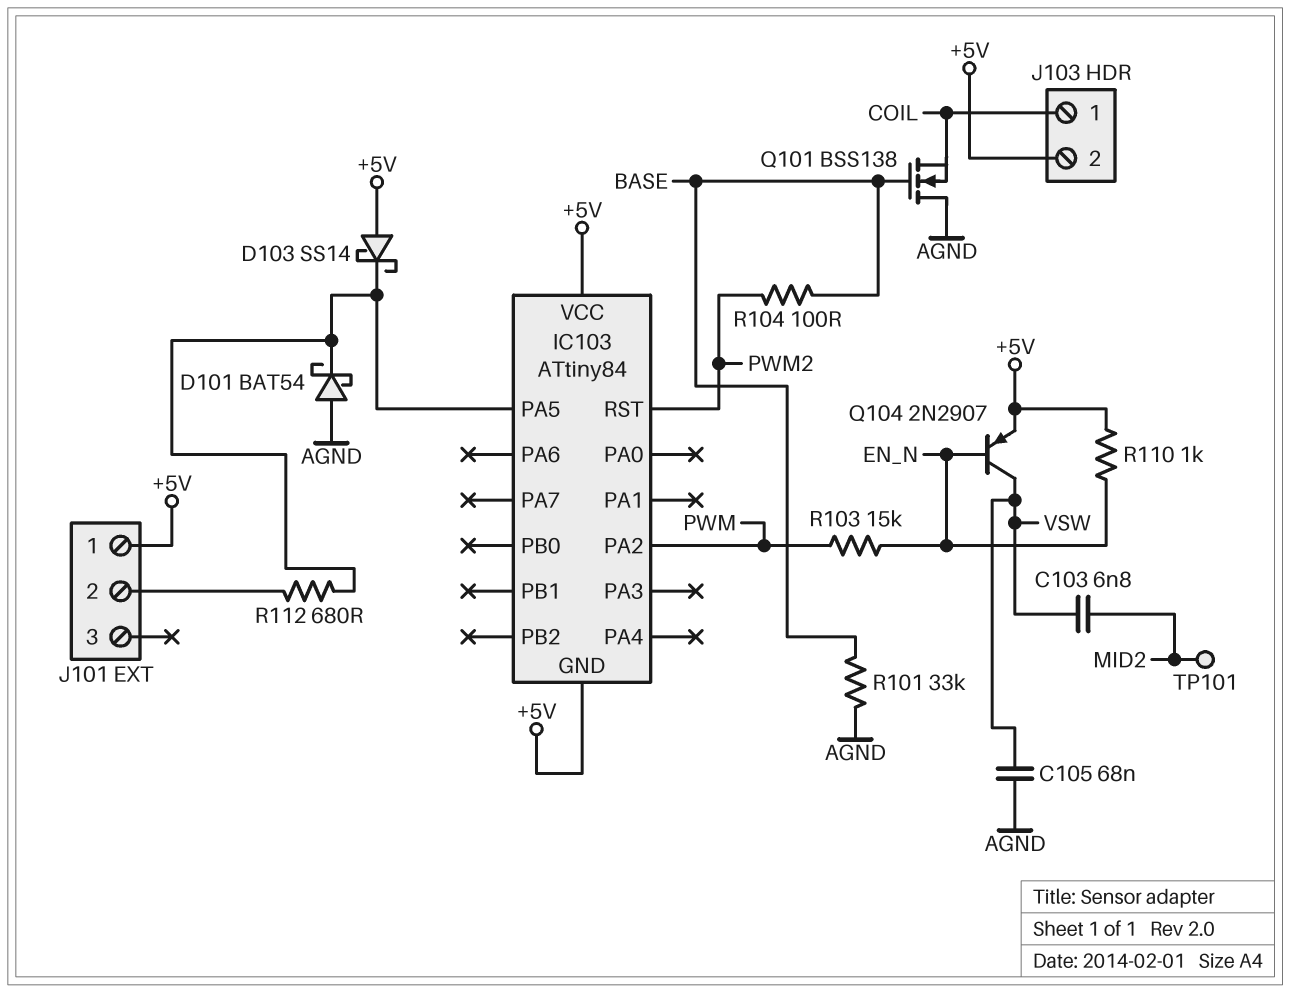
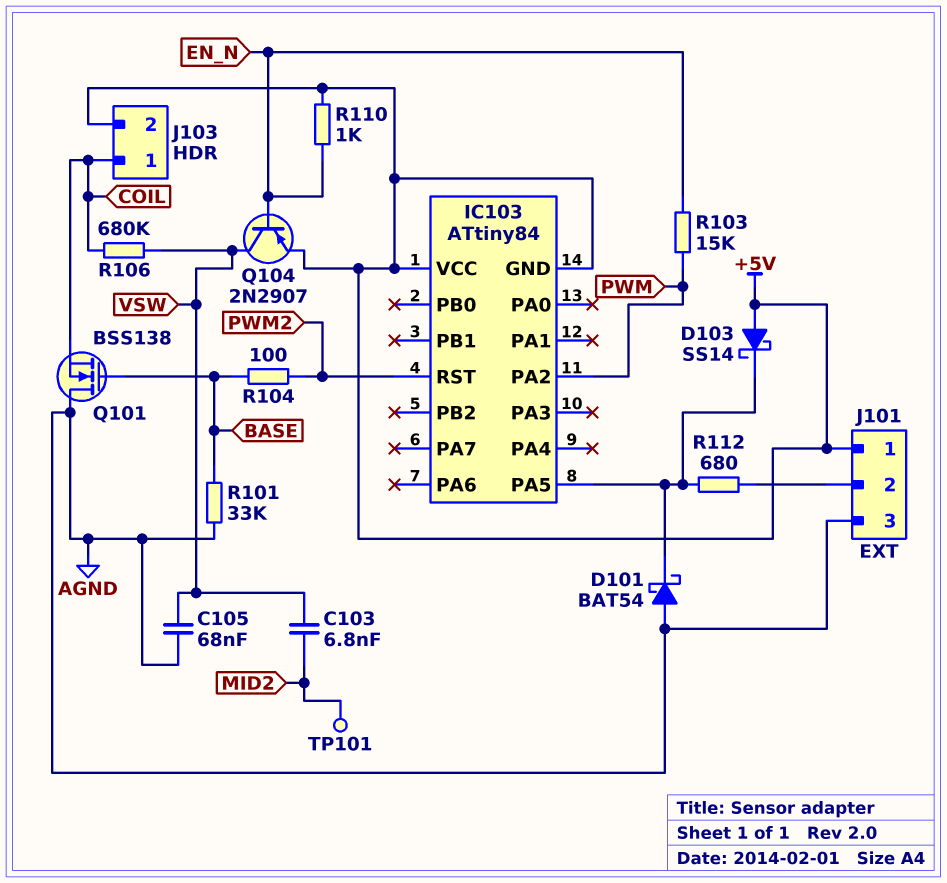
J101 pin 3: none -> AGND
R106: none -> 680k (COIL, VSW)

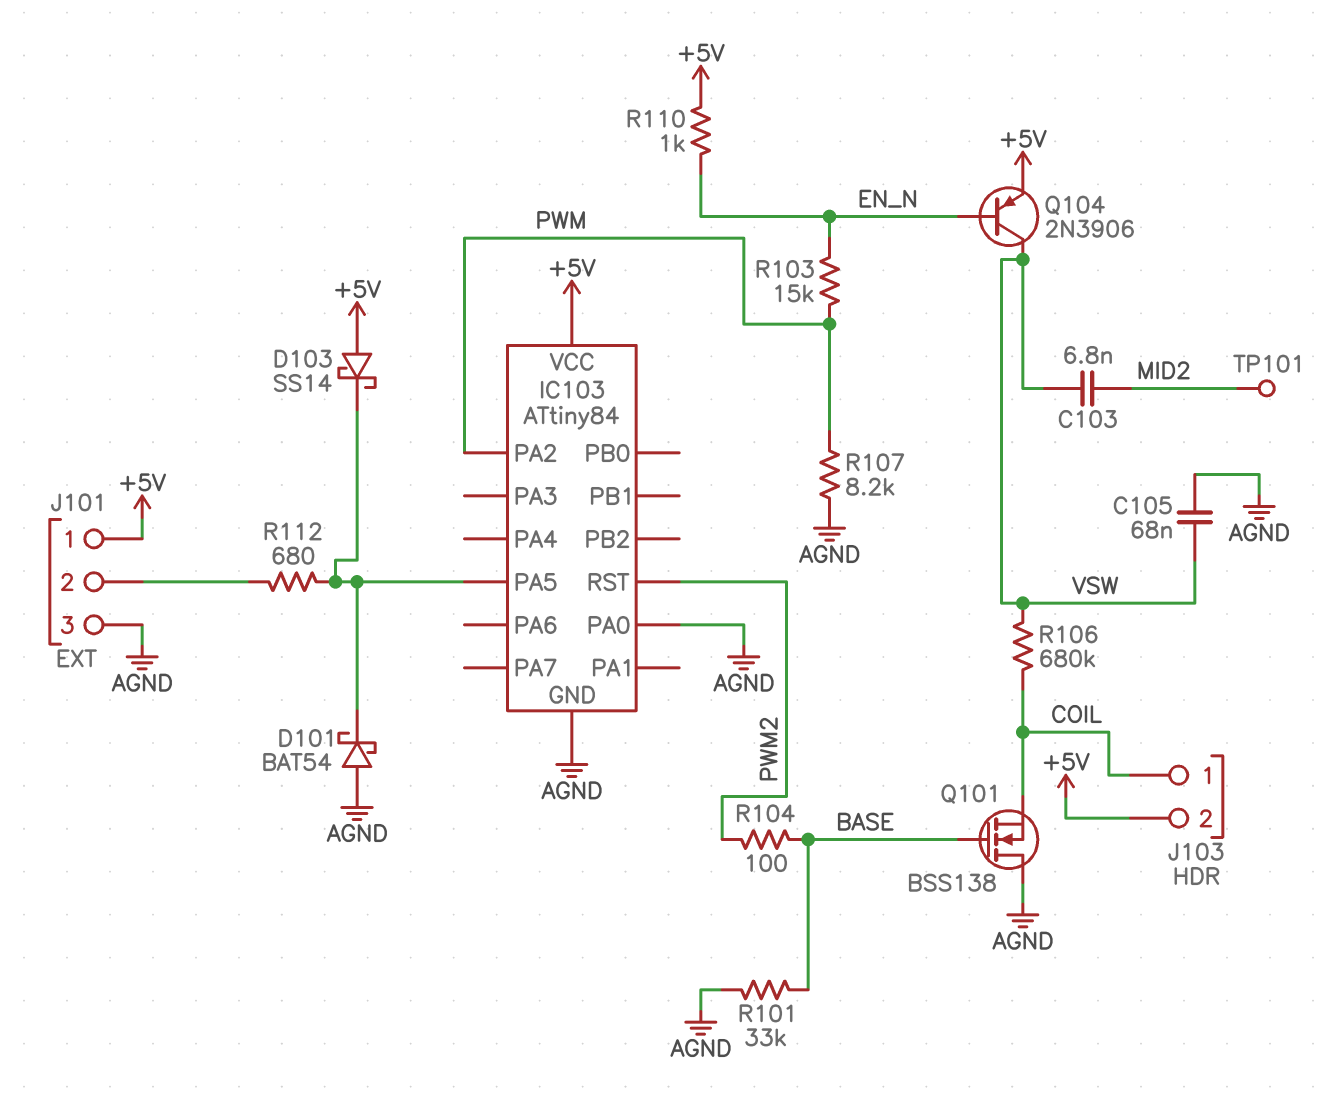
IC103 pin GND: +5V -> AGND
IC103 pin PA0: none -> AGND
Q104: PNP 2N2907 (B EN_N, C VSW, E +5V) -> PNP 2N3906 (B EN_N, C VSW, E +5V)
R107: none -> 8.2k (AGND, PWM)

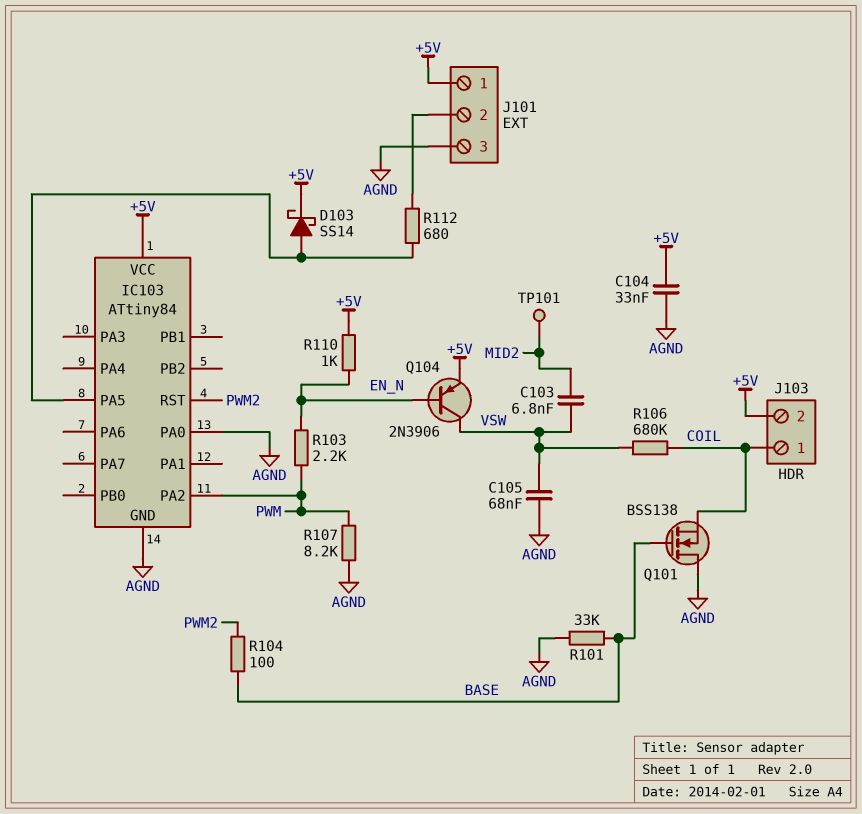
C104: none -> 33nF (+5V, AGND)
D101: schottky BAT54 (A AGND, K IC103/PA5) -> none
D103: schottky SS14 (A +5V, K IC103/PA5) -> schottky SS14 (A IC103/PA5, K +5V)
R103: 15k (EN_N, PWM) -> 2.2k (EN_N, PWM)

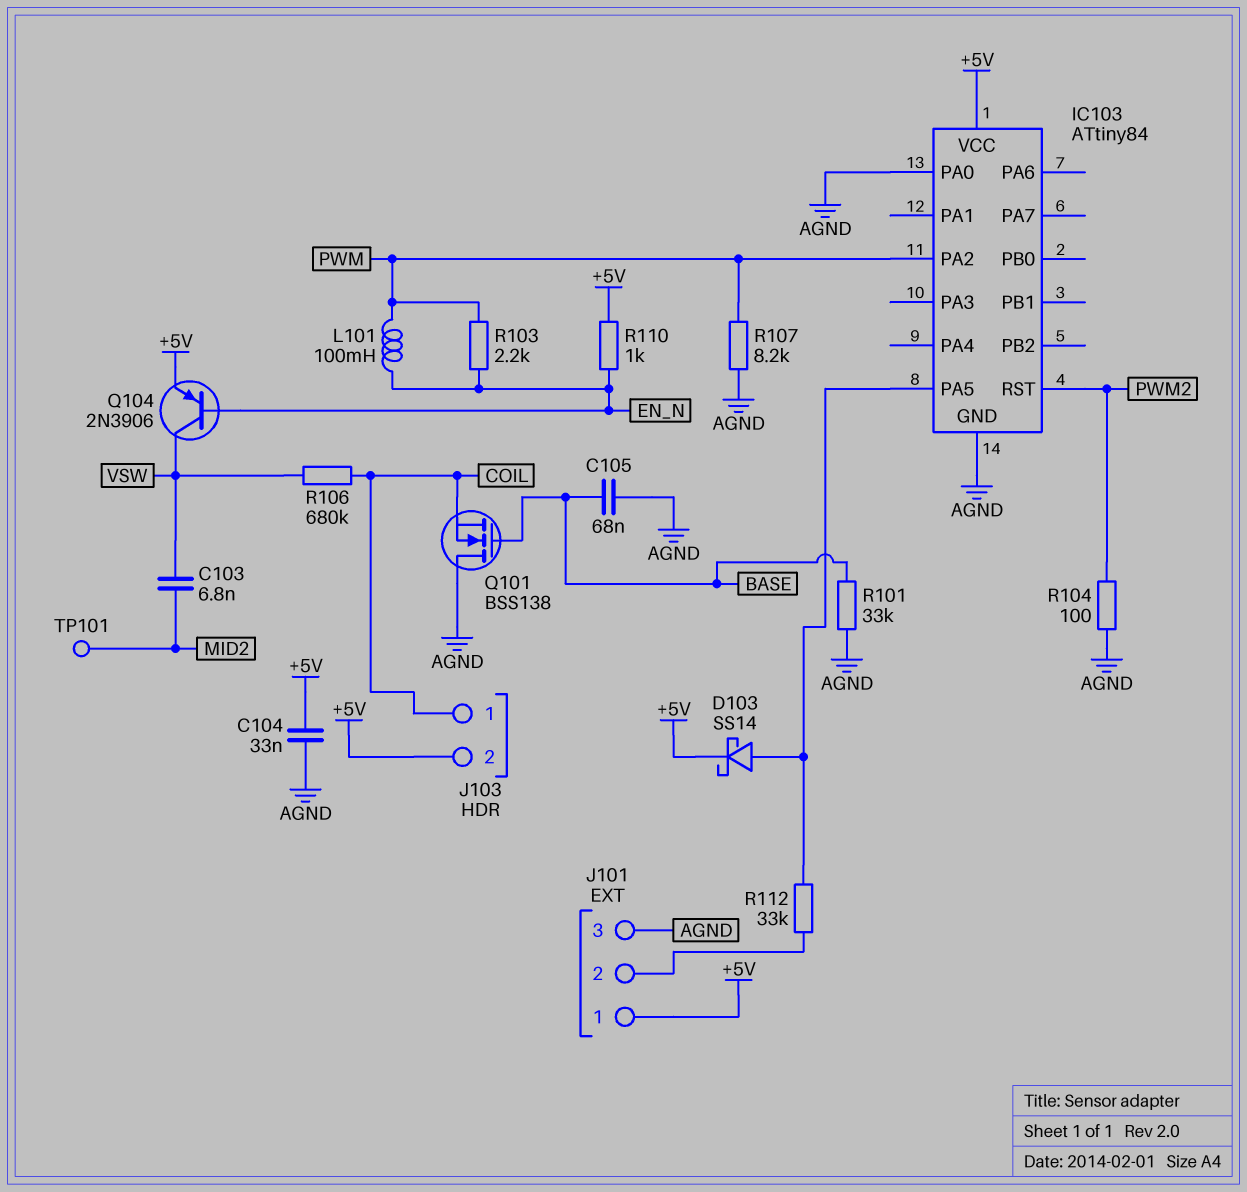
C105: 68nF (AGND, VSW) -> 68nF (AGND, BASE)
L101: none -> 100mH (EN_N, PWM)
R104: 100 (BASE, PWM2) -> 100 (AGND, PWM2)
R112: 680 (IC103/PA5, J101/2) -> 33k (IC103/PA5, J101/2)

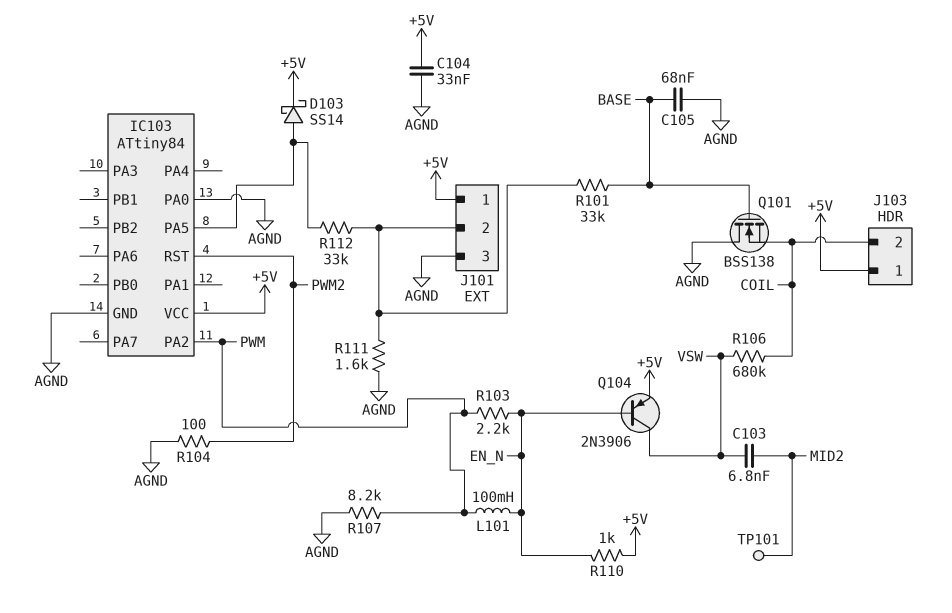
J103 pin 1: COIL -> +5V
J103 pin 2: +5V -> COIL
R101: 33k (AGND, BASE) -> 33k (BASE, J101/2)
R111: none -> 1.6k (AGND, J101/2)

